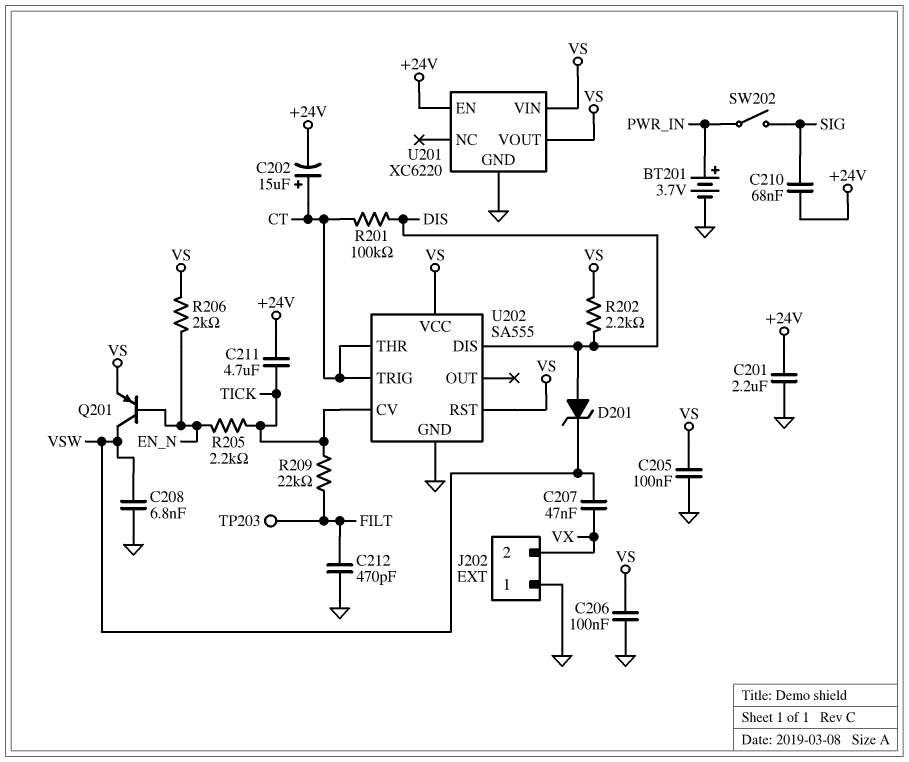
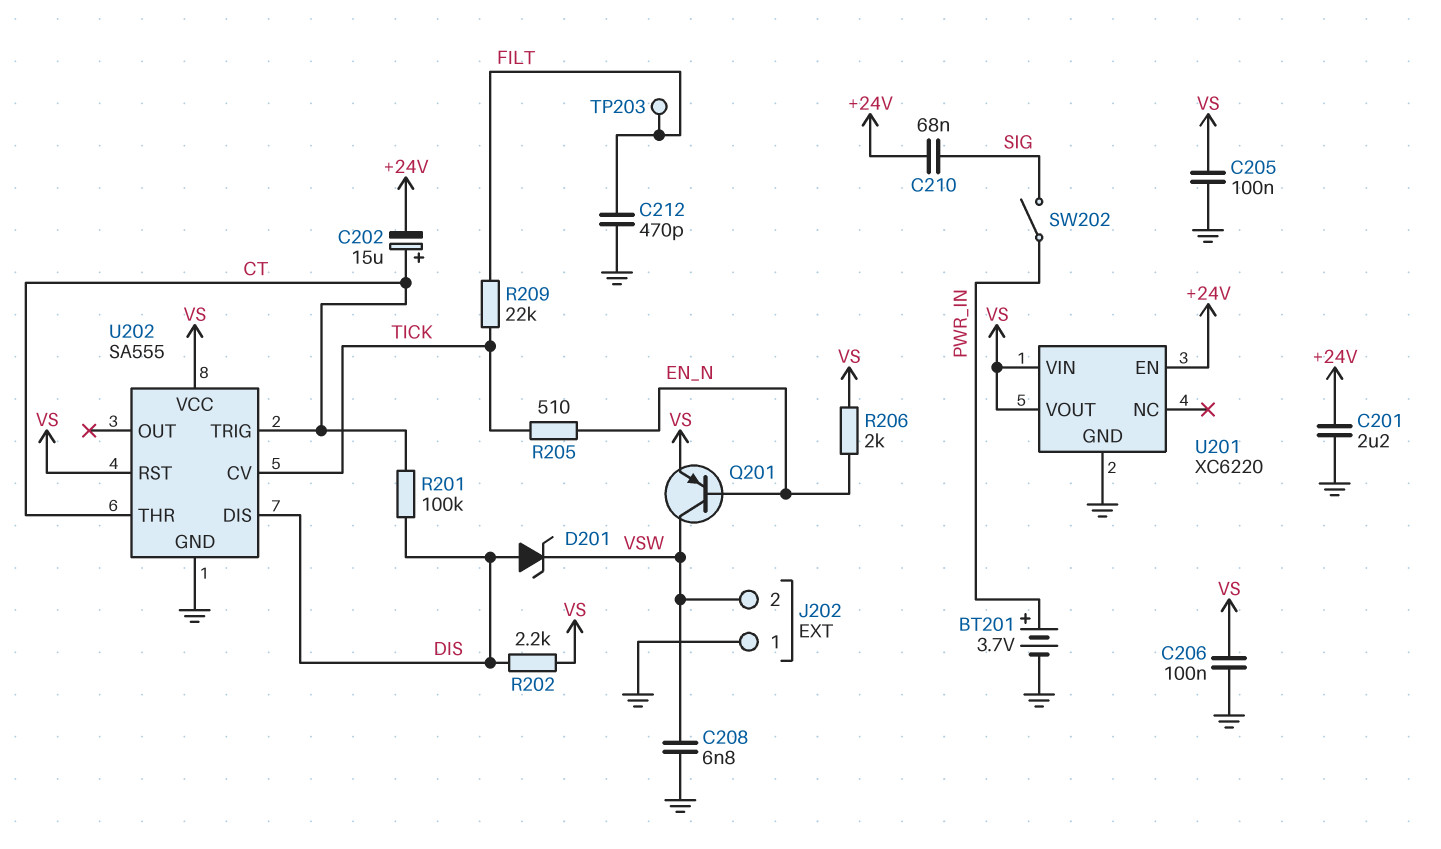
C207: 47nF (VSW, VX) -> none
C211: 4.7uF (+24V, TICK) -> none
J202 pin 2: VX -> VSW
R205: 2.2k (EN_N, TICK) -> 510 (EN_N, TICK)

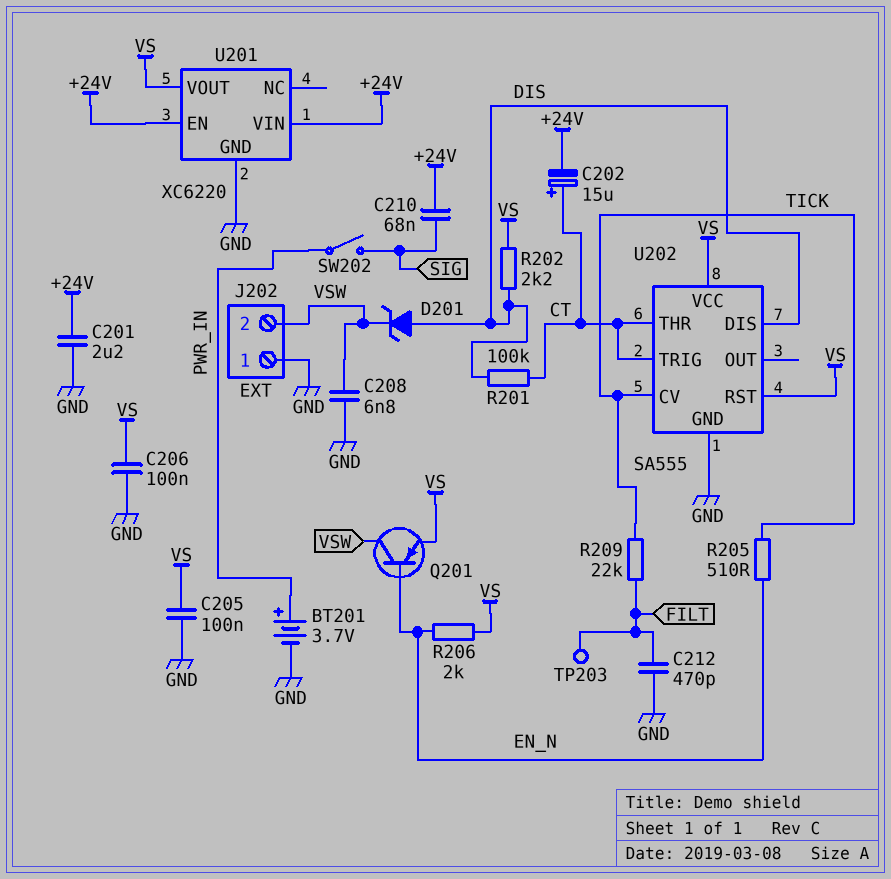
U201 pin VIN: VS -> +24V

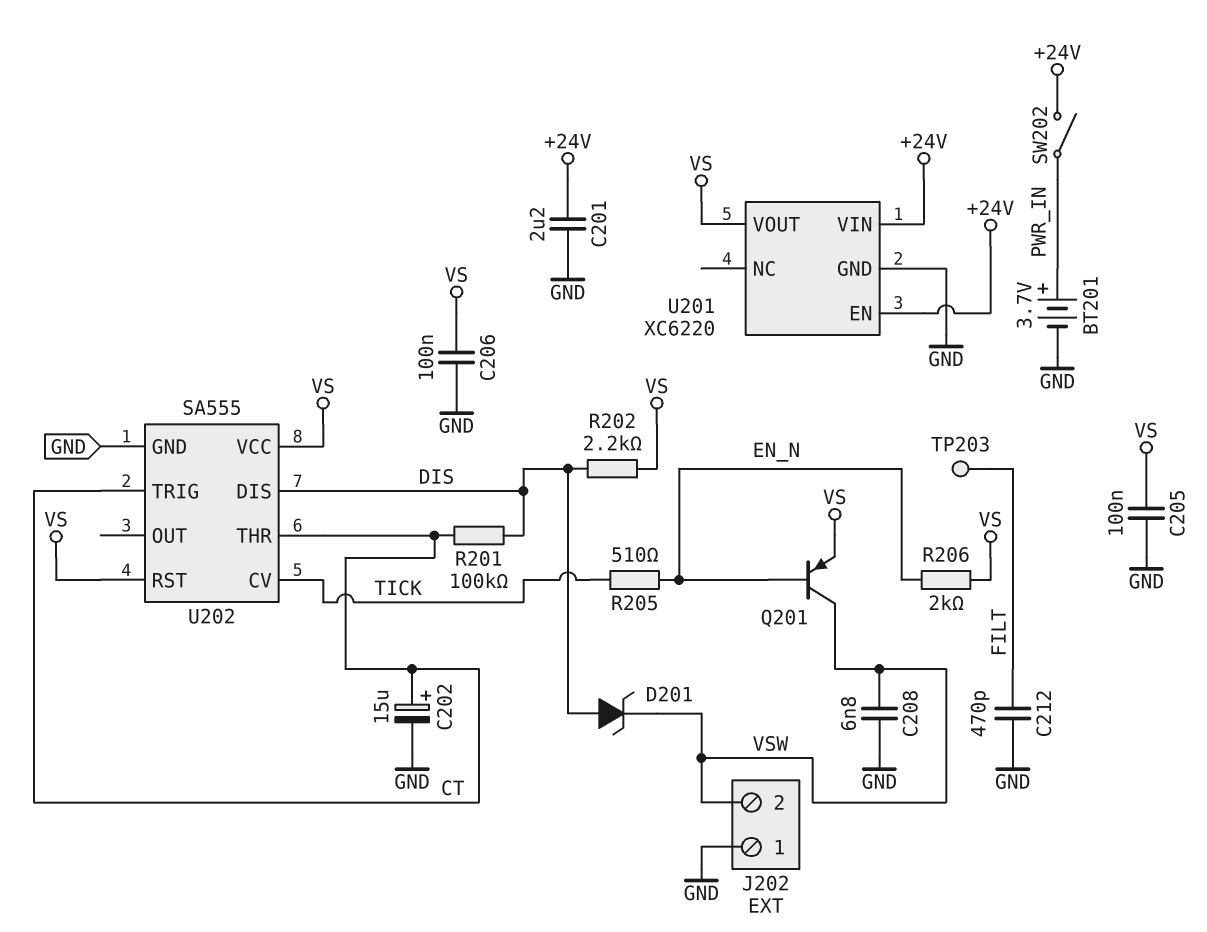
C202: 15uF (plus CT, minus +24V) -> 15uF (plus CT, minus GND)
C210: 68nF (+24V, SIG) -> none
R209: 22k (FILT, TICK) -> none
SW202: switch (PWR_IN, SIG) -> switch (+24V, PWR_IN)

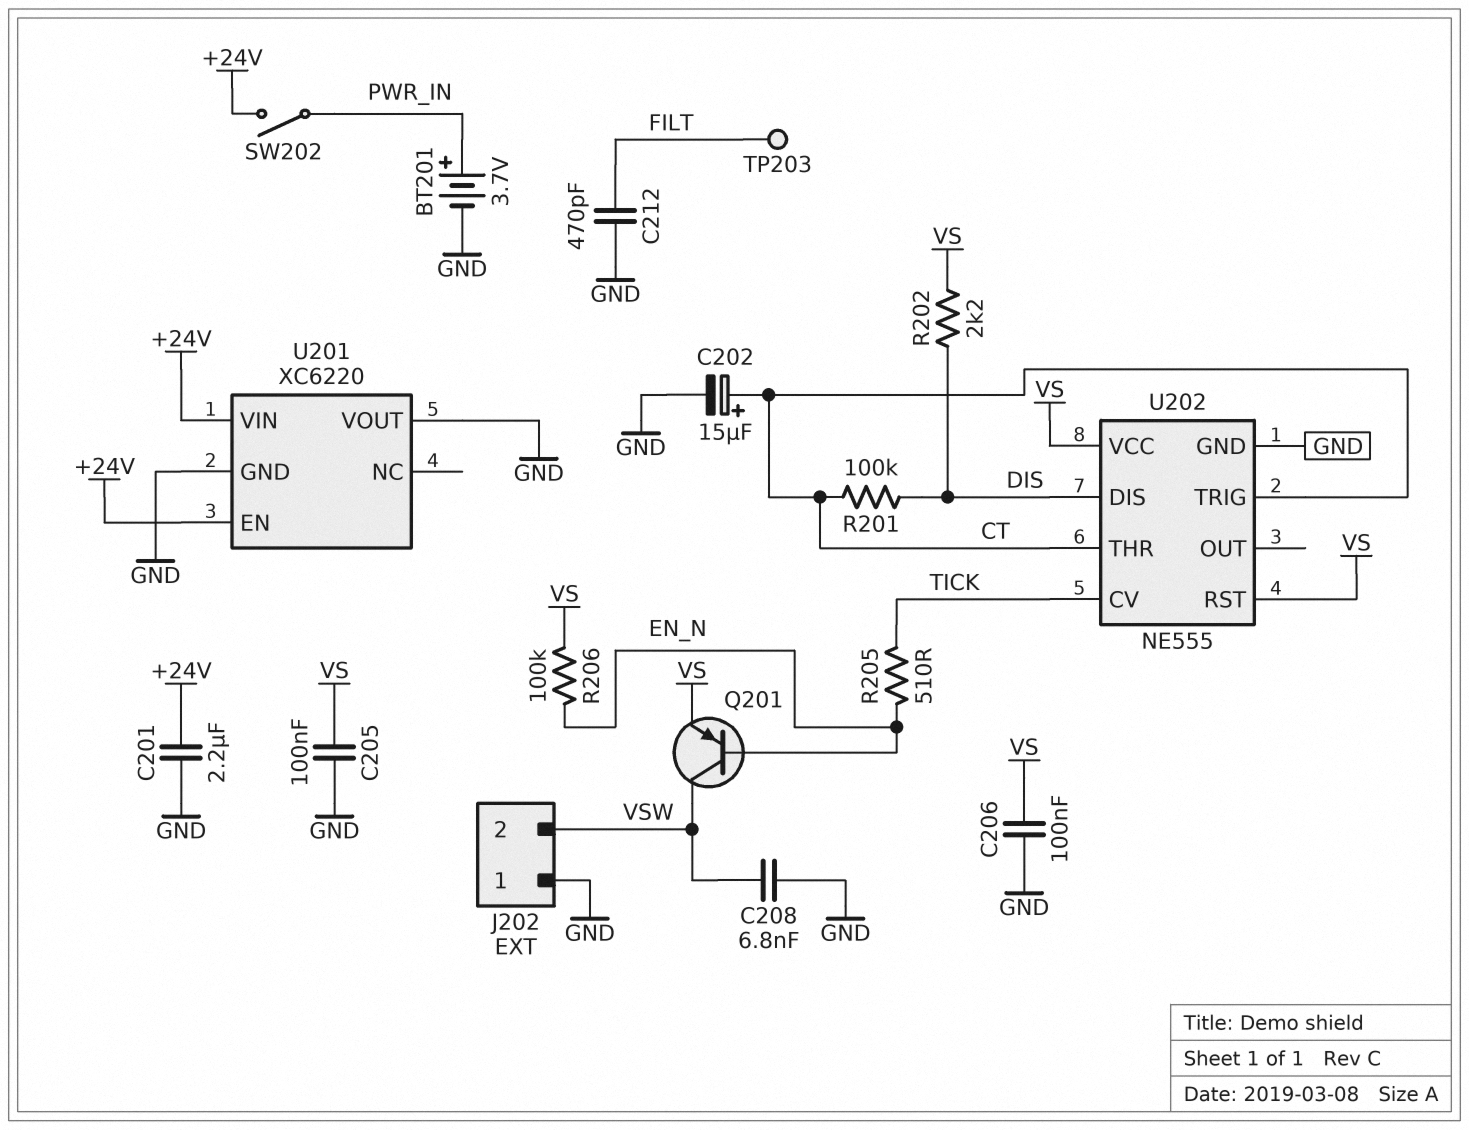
D201: zener (A DIS, K VSW) -> none
R206: 2k (EN_N, VS) -> 100k (EN_N, VS)
U201 pin VOUT: VS -> GND
U202: SA555 -> NE555

